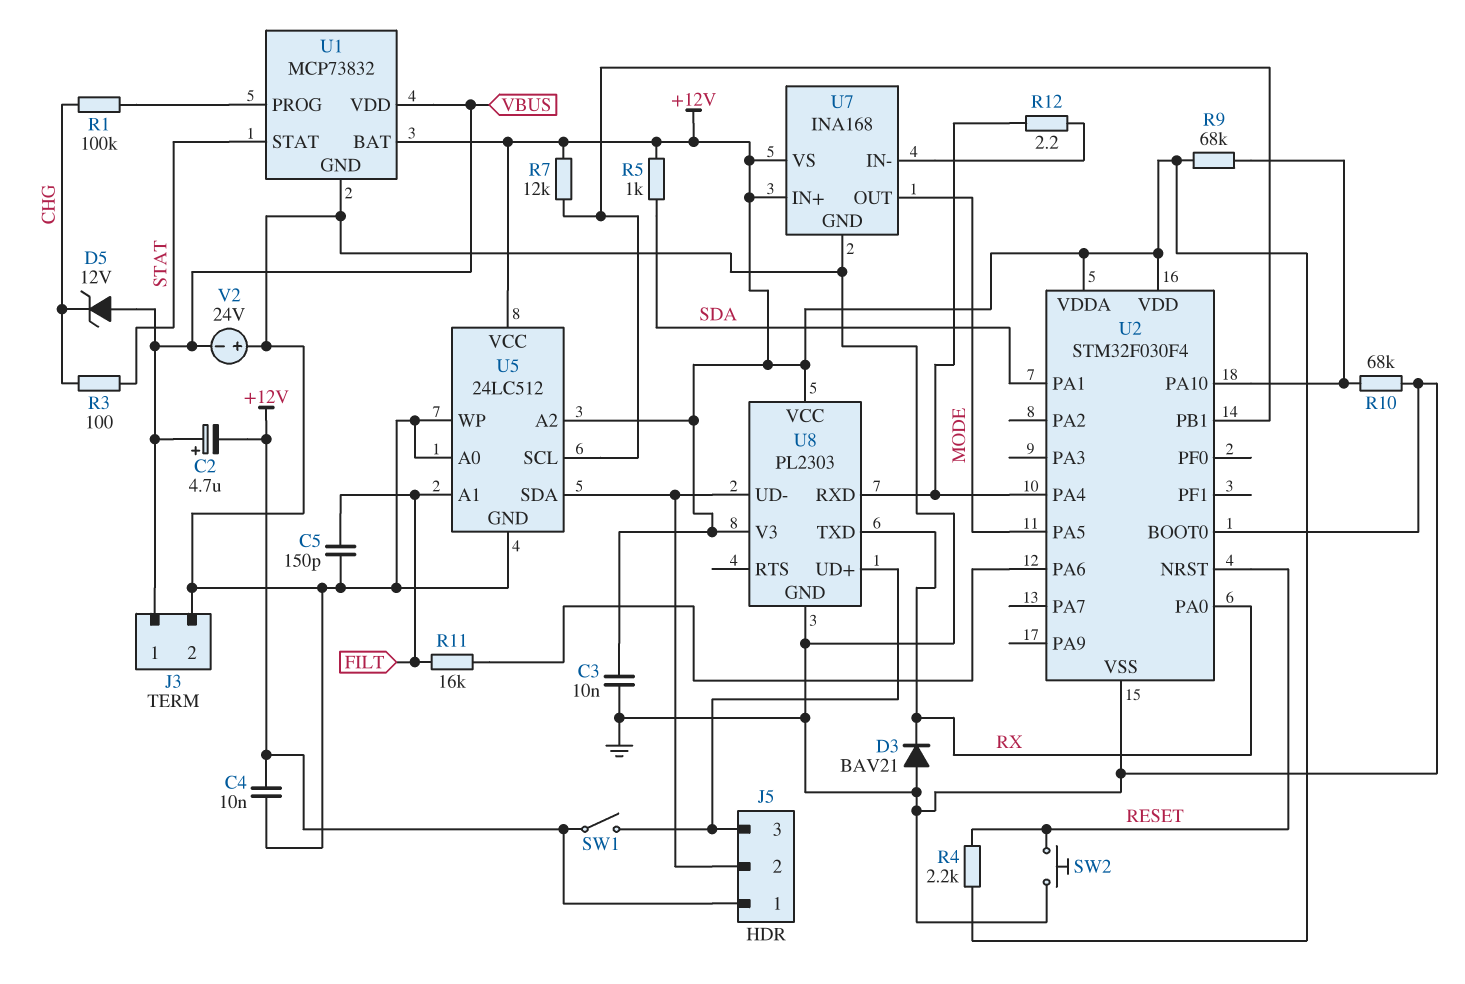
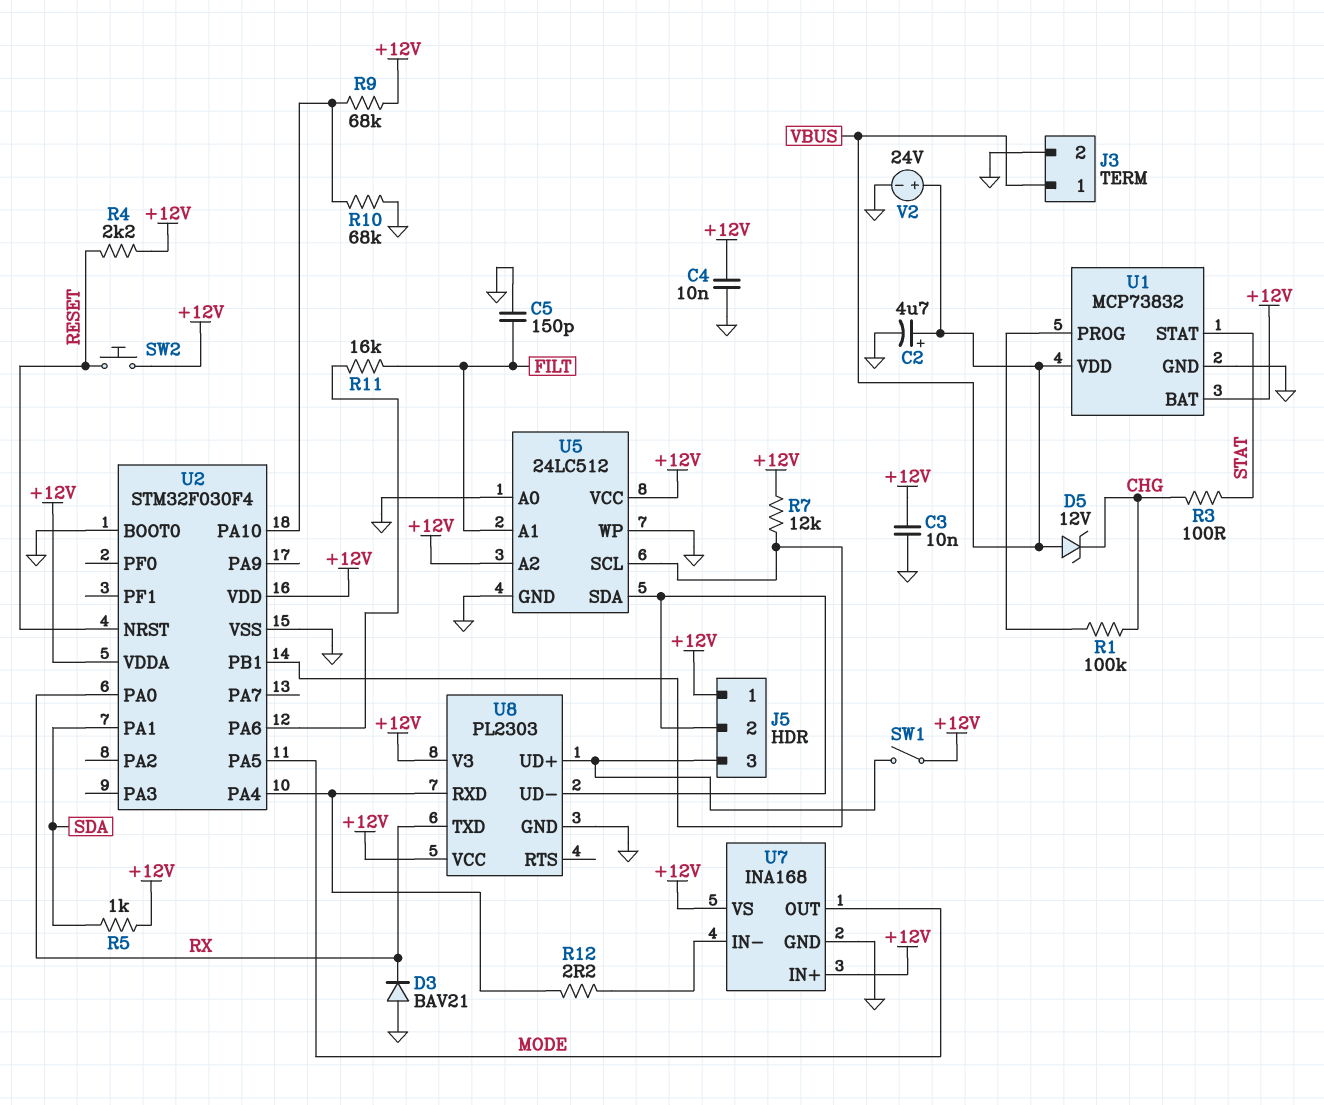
C2: 4.7uF (plus VBUS, minus +12V) -> 4.7uF (plus VBUS, minus GND)
SW2: button (GND, RESET) -> button (+12V, RESET)
V2: 24V (plus GND, minus VBUS) -> 24V (plus VBUS, minus GND)

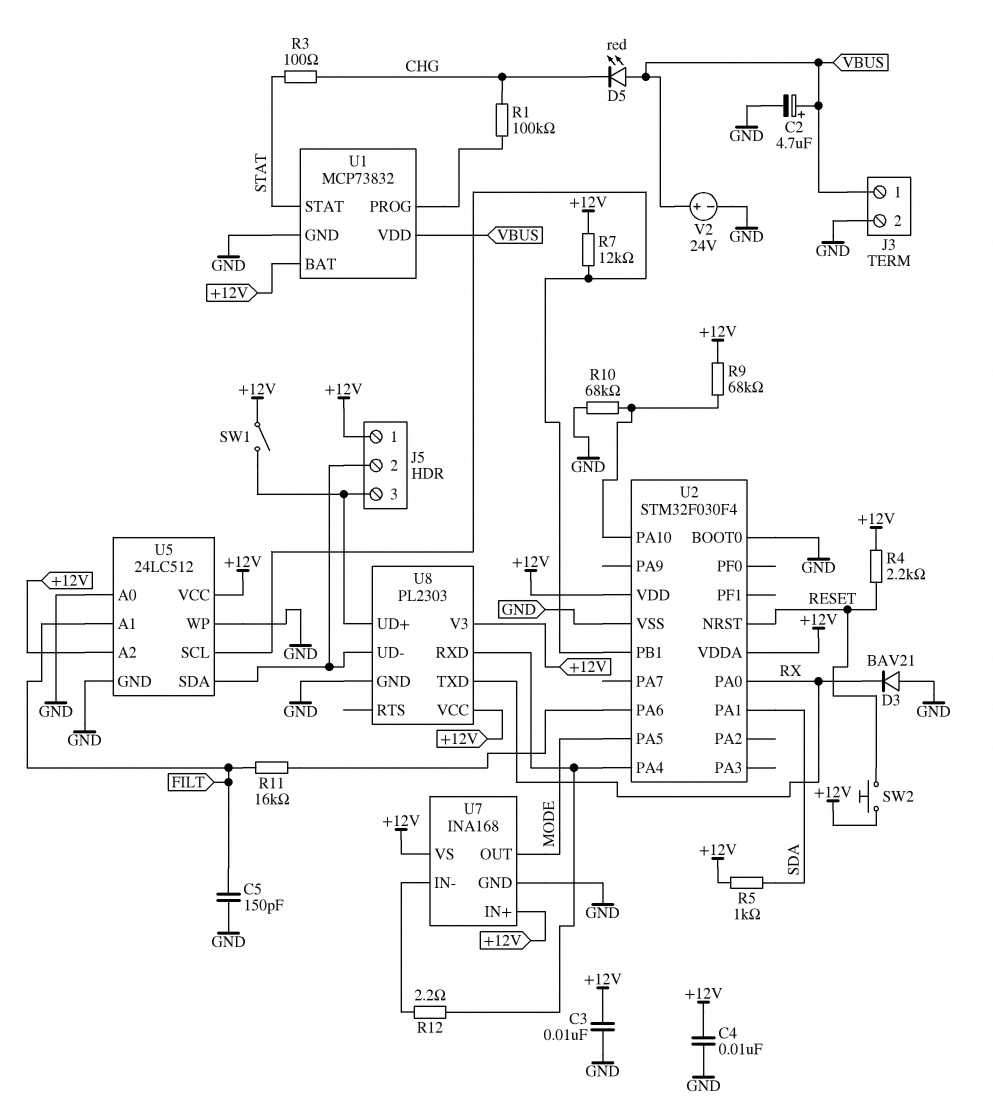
D5: zener 12V (A VBUS, K CHG) -> LED red (A VBUS, K CHG)

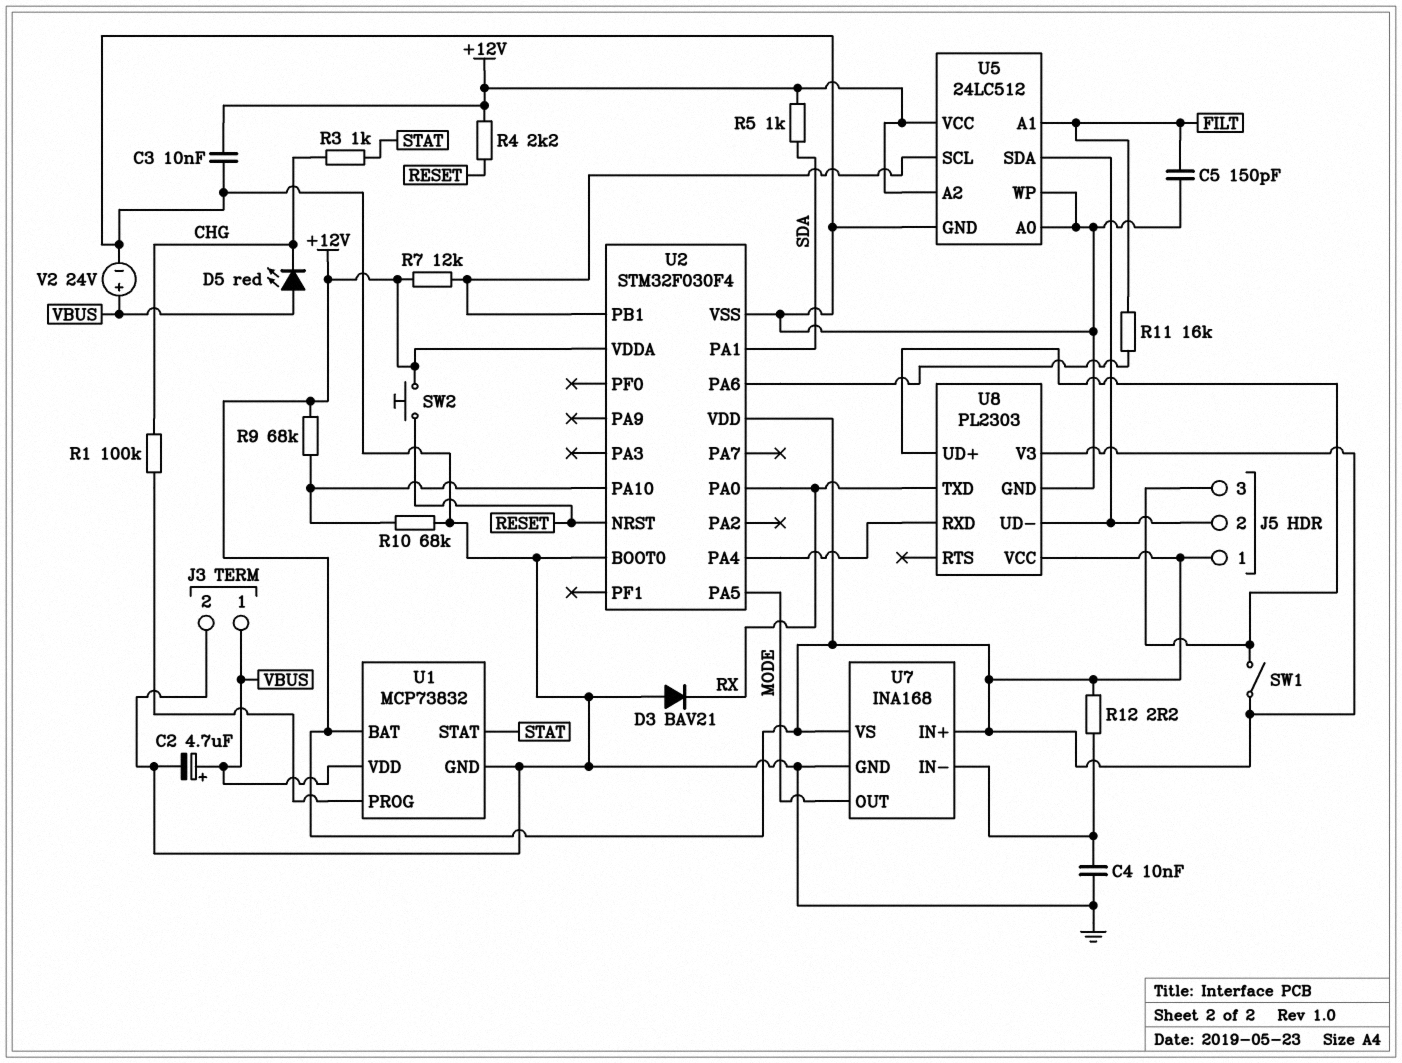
C4: 10nF (+12V, GND) -> 10nF (GND, U7/IN-)
R3: 100 (CHG, STAT) -> 1k (CHG, STAT)
R12: 2.2 (U2/PA4, U7/IN-) -> 2.2 (+12V, U7/IN-)

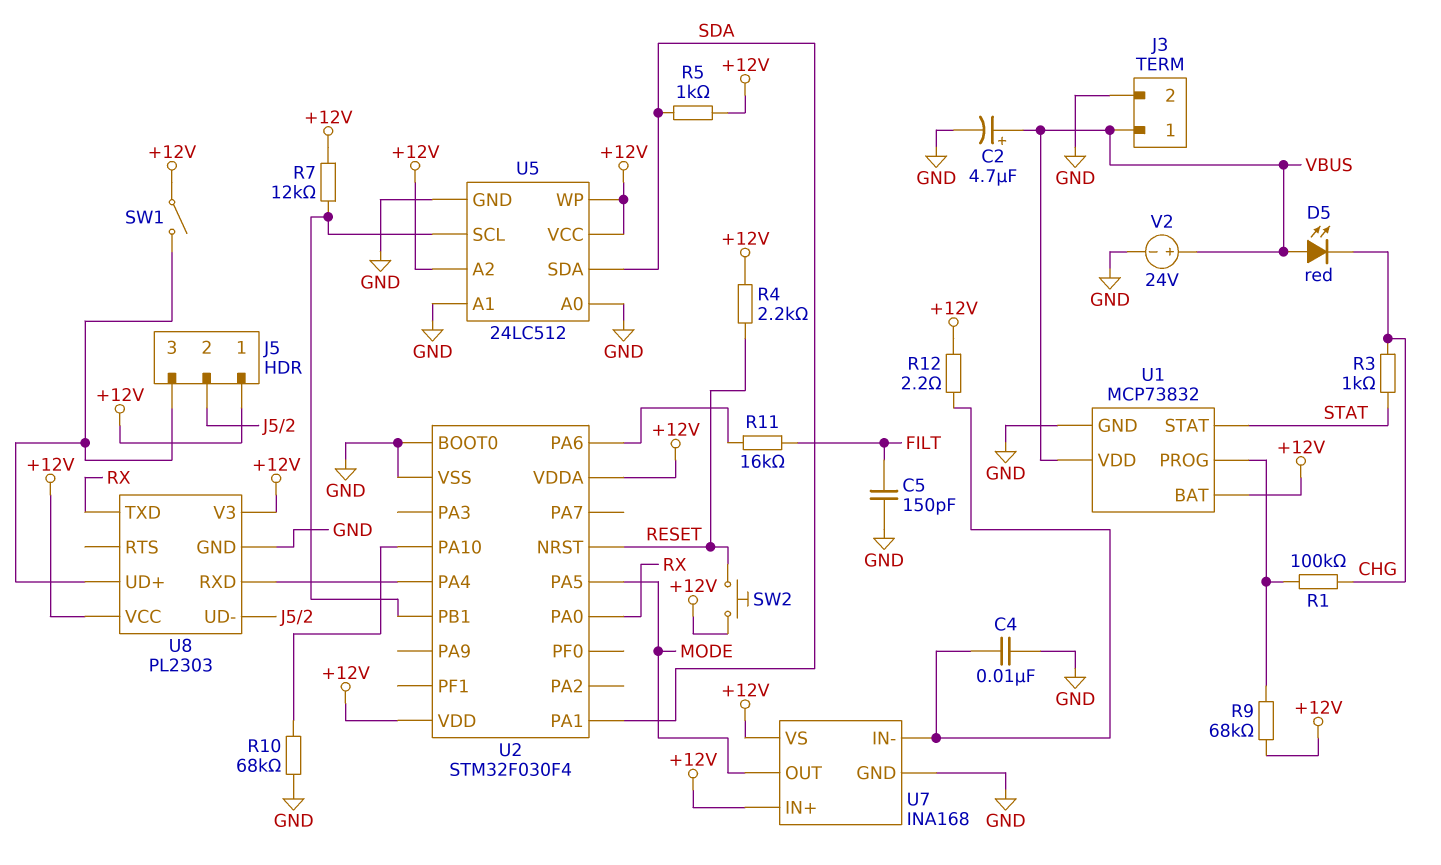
C3: 10nF (+12V, GND) -> none
D3: diode BAV21 (A GND, K RX) -> none
R9: 68k (+12V, U2/PA10) -> 68k (+12V, U1/PROG)
U5 pin A1: FILT -> GND
U5 pin SDA: J5/2 -> SDA
U5 pin WP: GND -> +12V

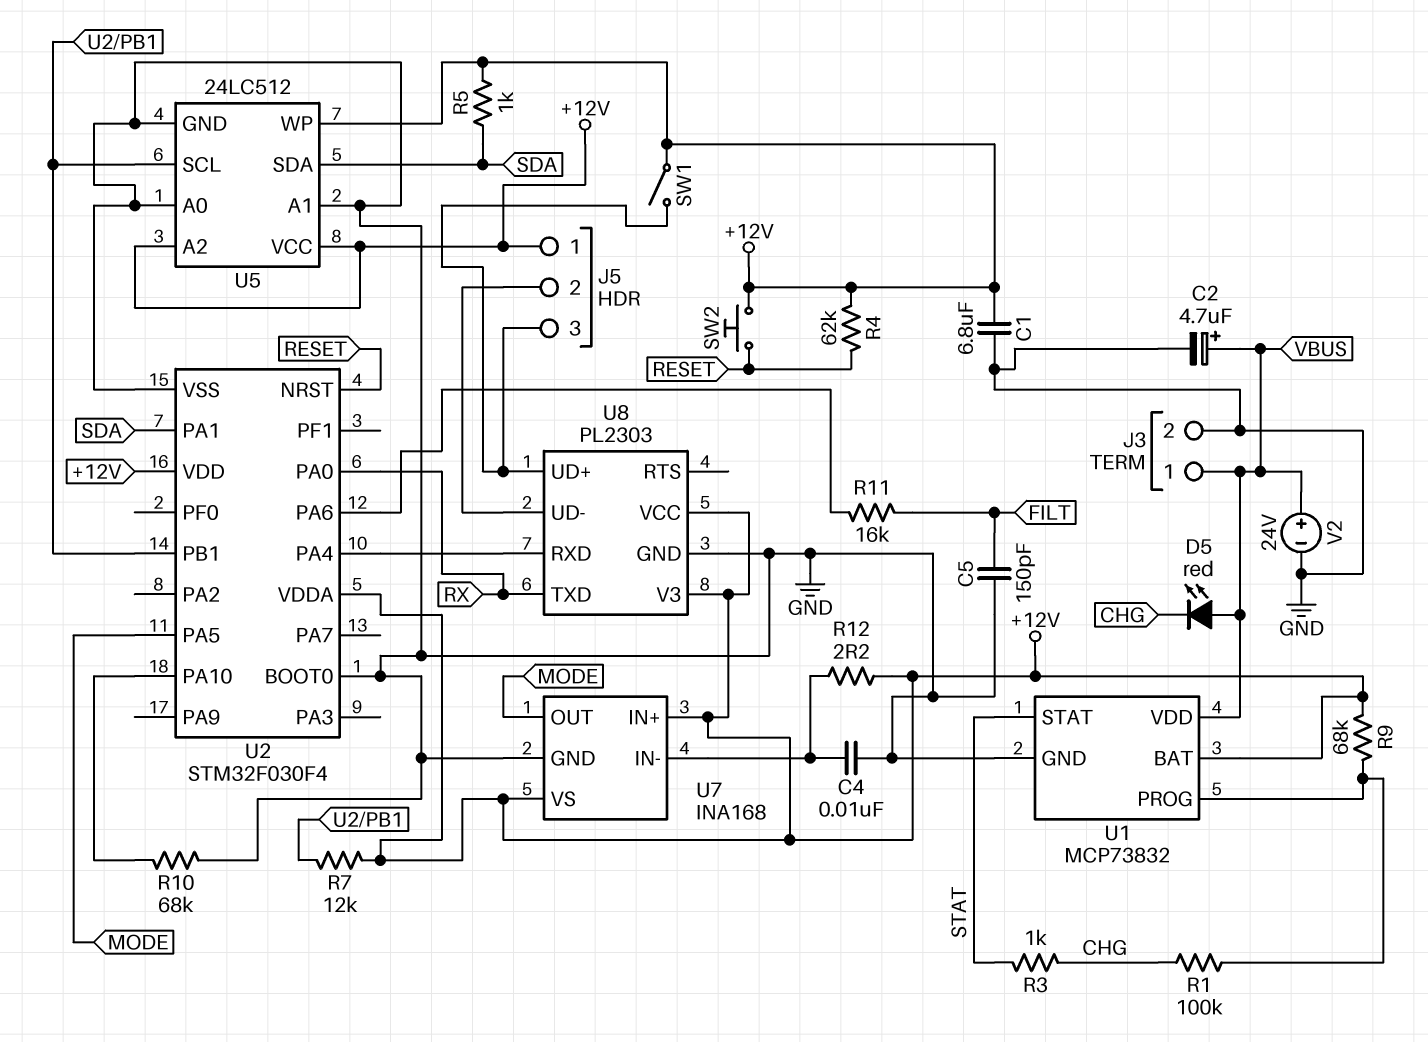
C1: none -> 6.8uF (+12V, GND)
R4: 2.2k (+12V, RESET) -> 62k (+12V, RESET)

